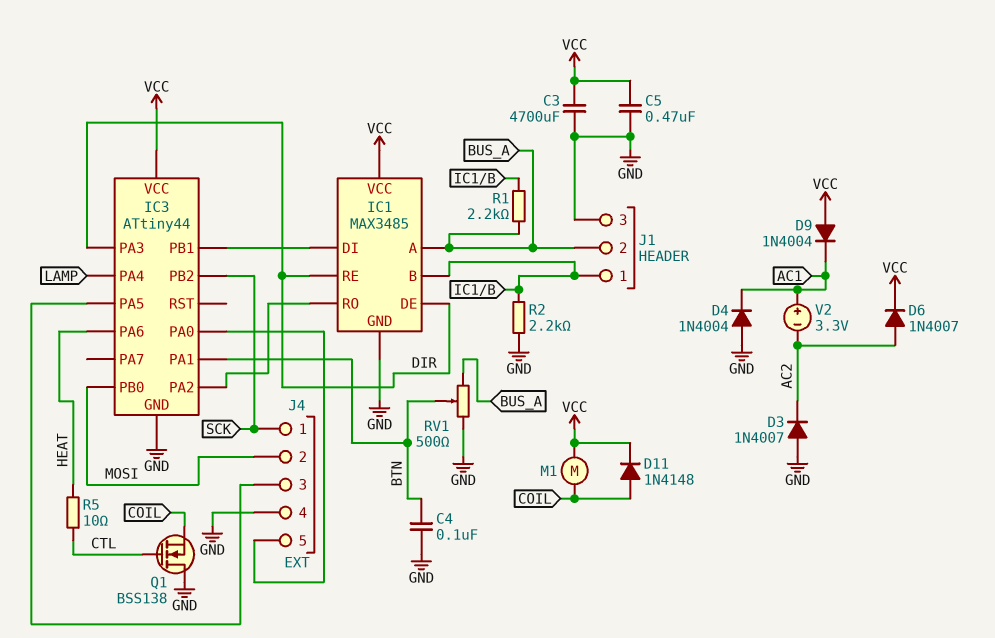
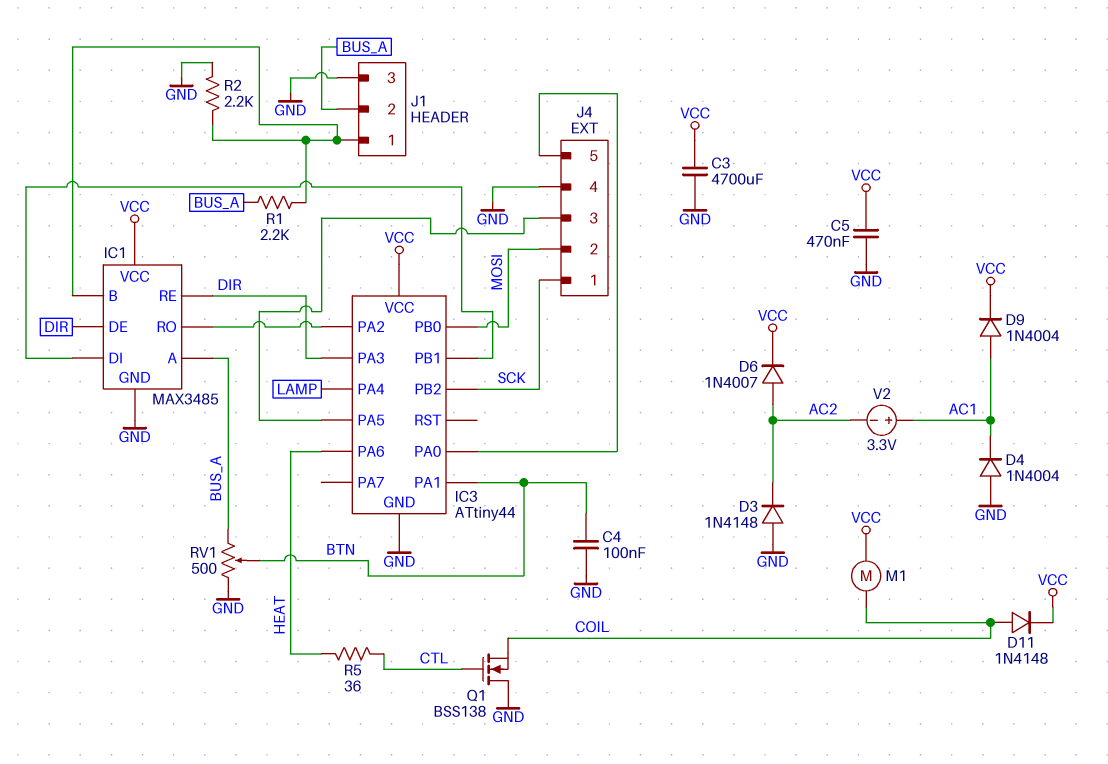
D3: diode 1N4007 (A GND, K AC2) -> diode 1N4148 (A GND, K AC2)
D9: diode 1N4004 (A VCC, K AC1) -> diode 1N4004 (A AC1, K VCC)
R5: 10 (CTL, HEAT) -> 36 (CTL, HEAT)

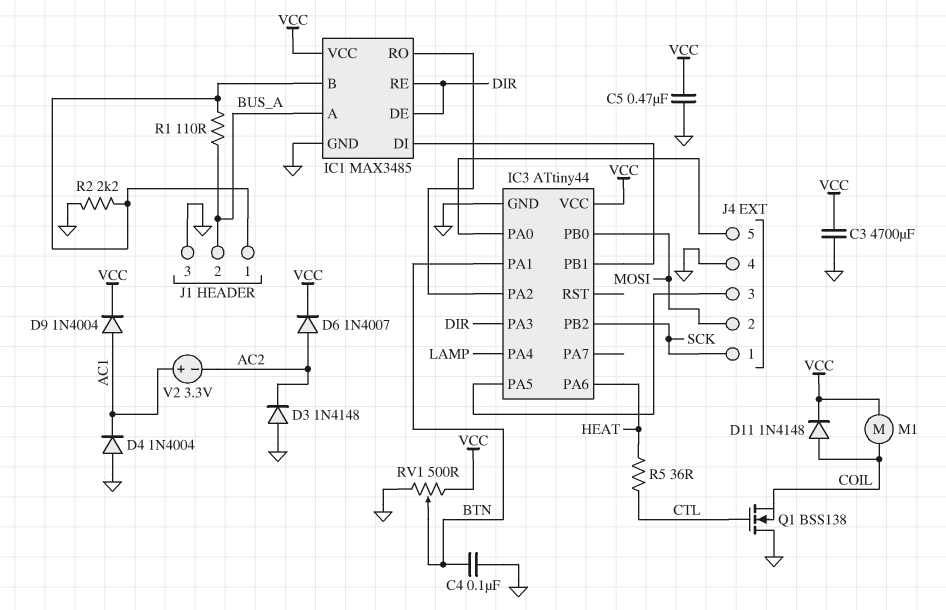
R1: 2.2k (BUS_A, IC1/B) -> 110 (BUS_A, IC1/B)
RV1: 500 (BUS_A, GND, wiper BTN) -> 500 (GND, VCC, wiper BTN)

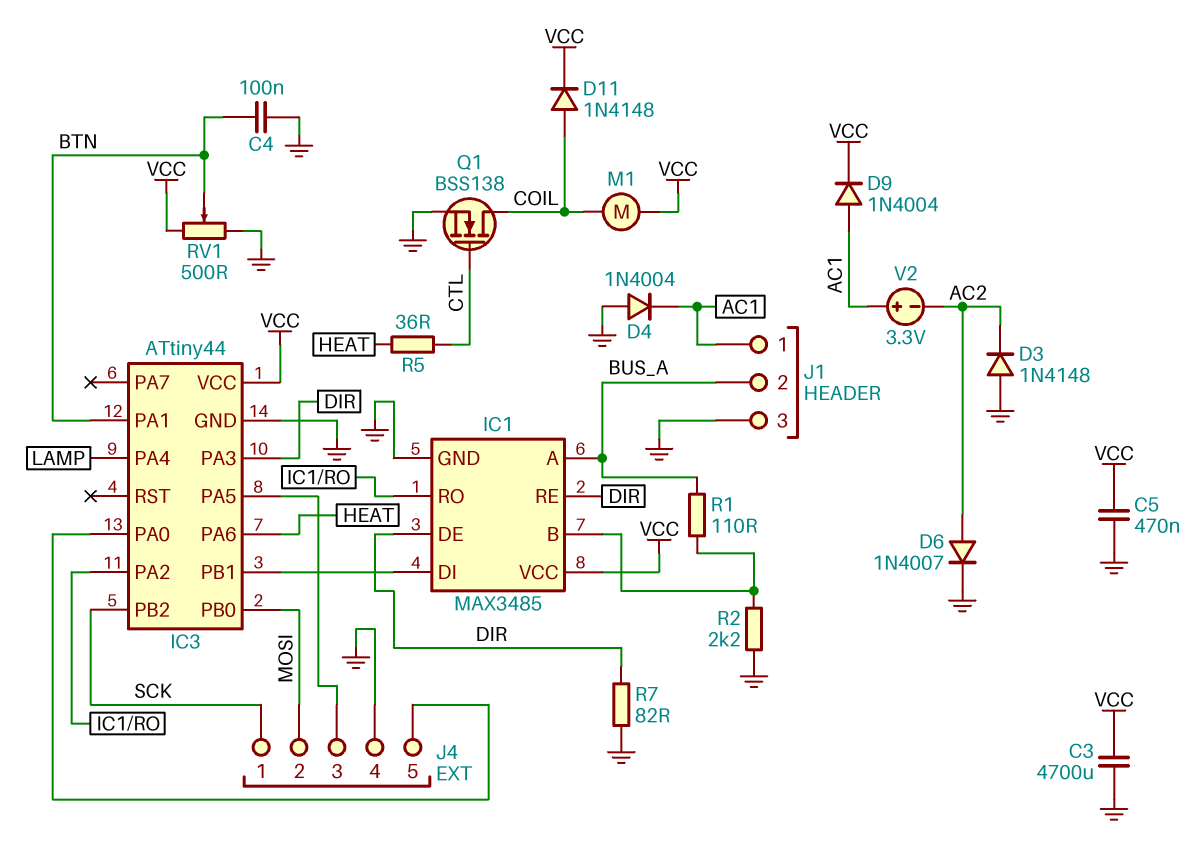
D6: diode 1N4007 (A AC2, K VCC) -> diode 1N4007 (A AC2, K GND)
J1 pin 1: IC1/B -> AC1
Q1: NMOS BSS138 (G CTL, D GND, S COIL) -> NMOS BSS138 (G CTL, D COIL, S GND)
R7: none -> 82 (DIR, GND)

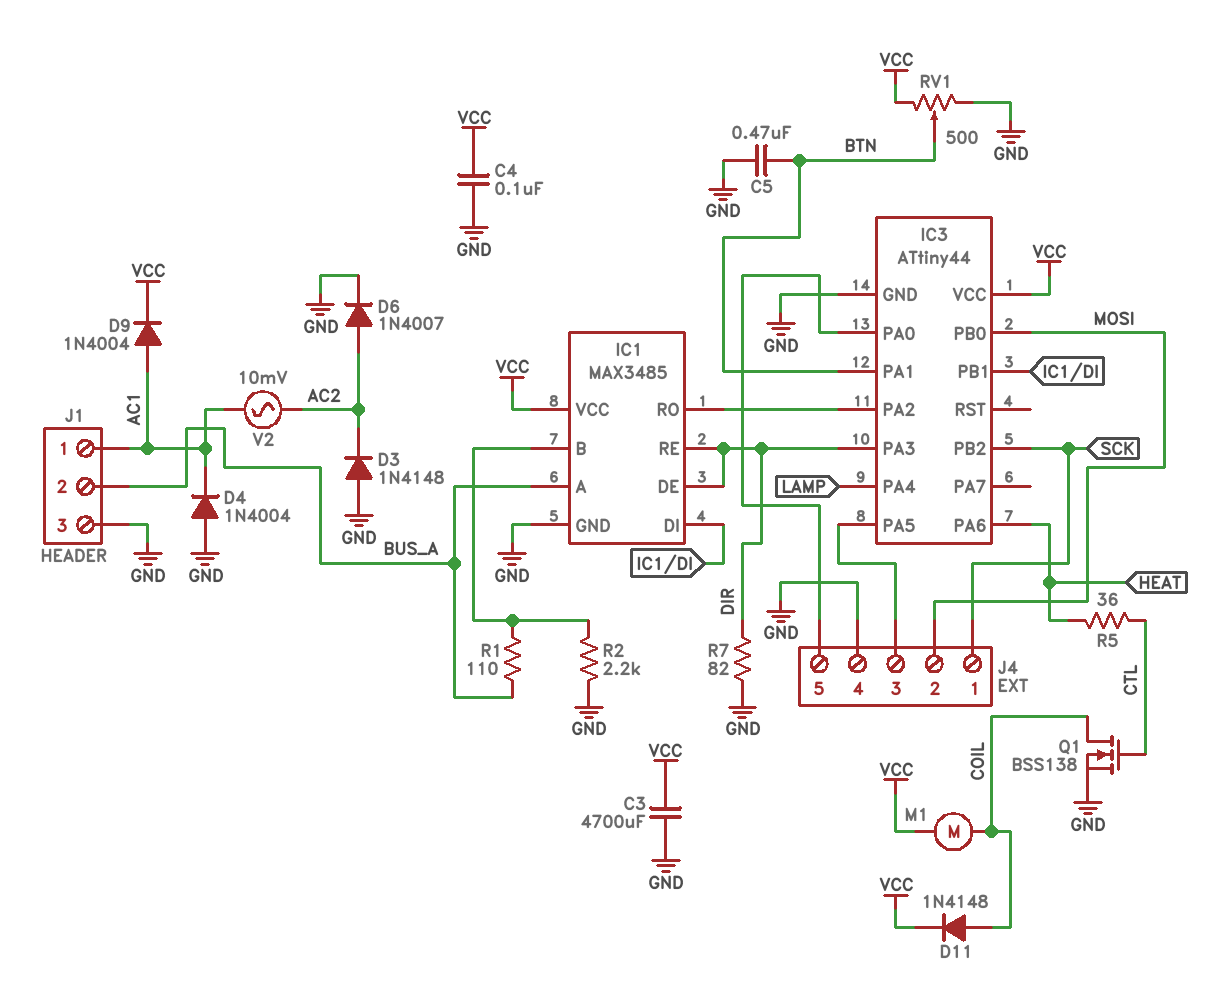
C4: 100nF (BTN, GND) -> 100nF (GND, VCC)
C5: 470nF (GND, VCC) -> 470nF (BTN, GND)
V2: 3.3V (plus AC1, minus AC2) -> AC 10mV (AC1, AC2)

